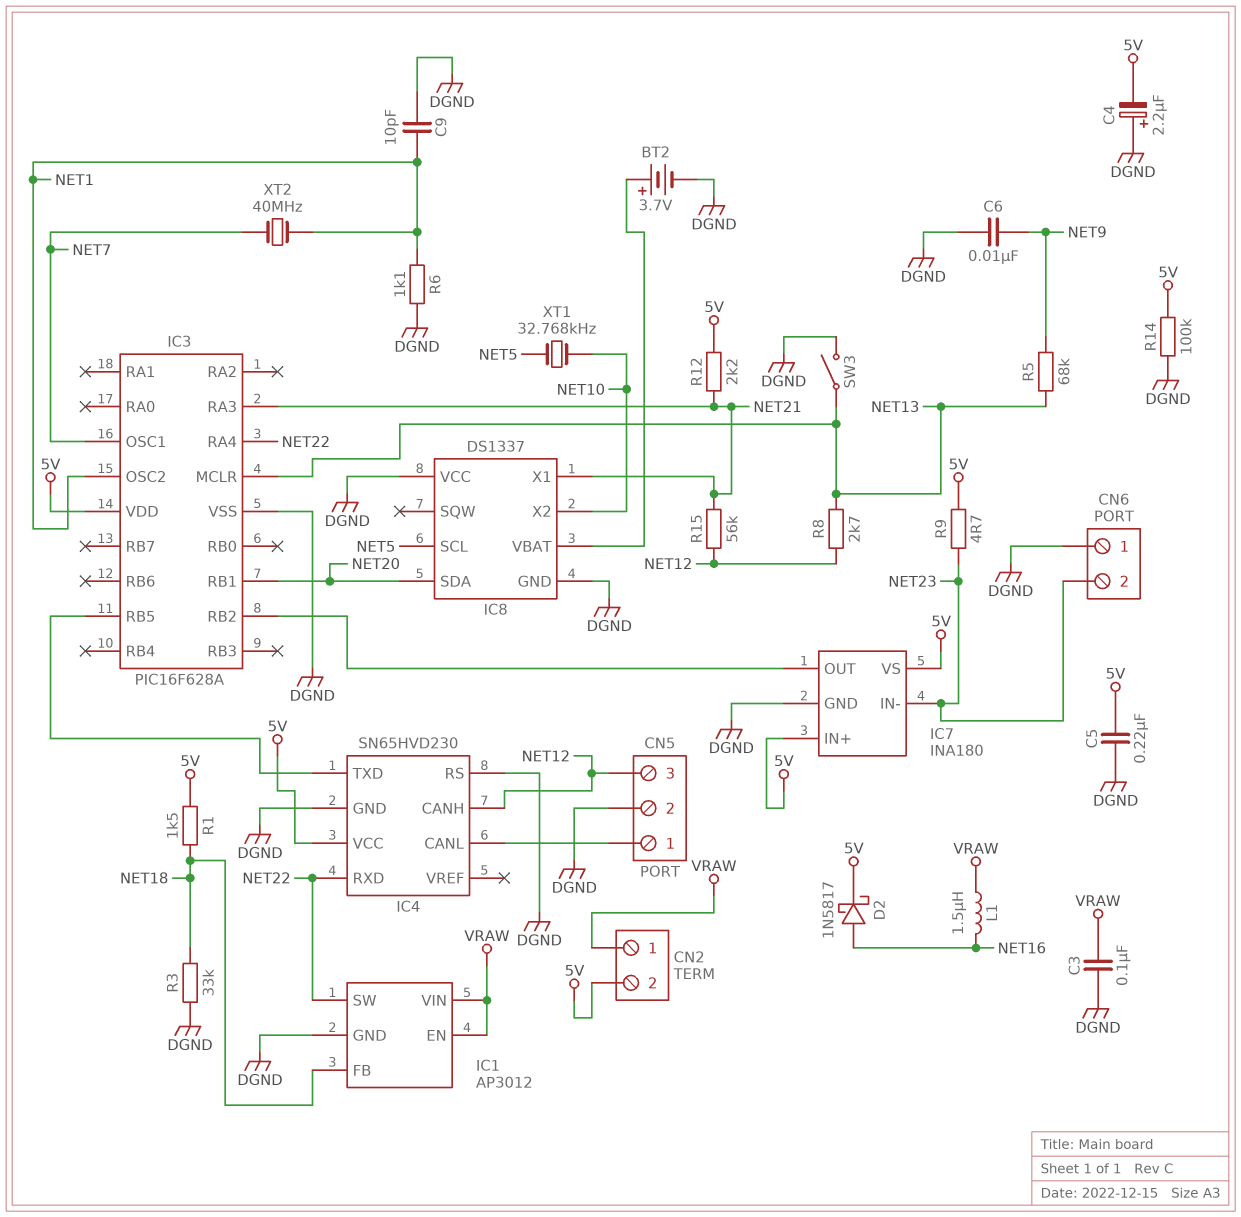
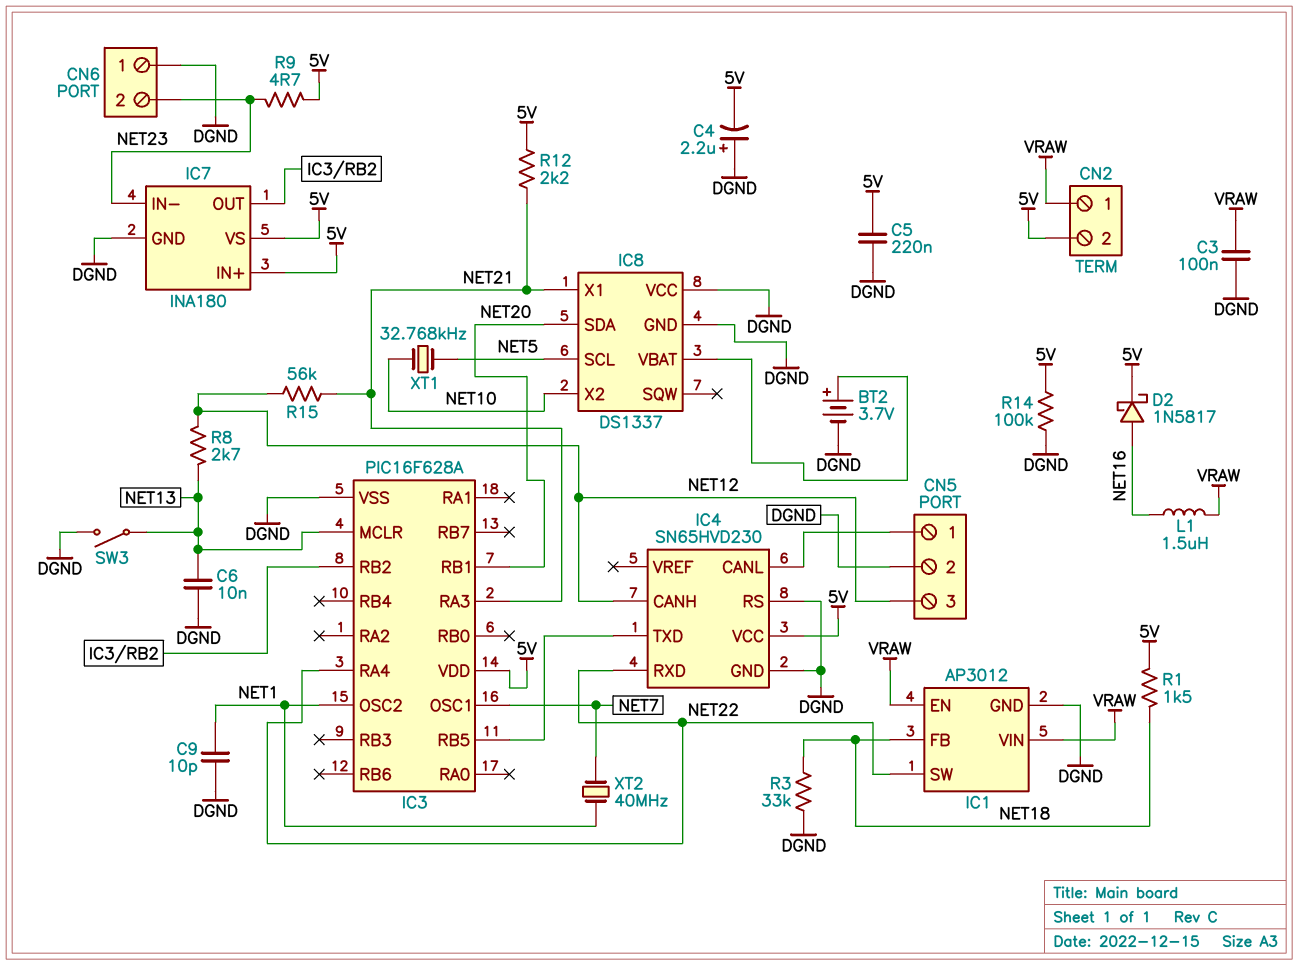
C6: 10nF (DGND, NET9) -> 10nF (DGND, NET13)
R5: 68k (NET9, NET13) -> none
R6: 1.1k (DGND, NET1) -> none

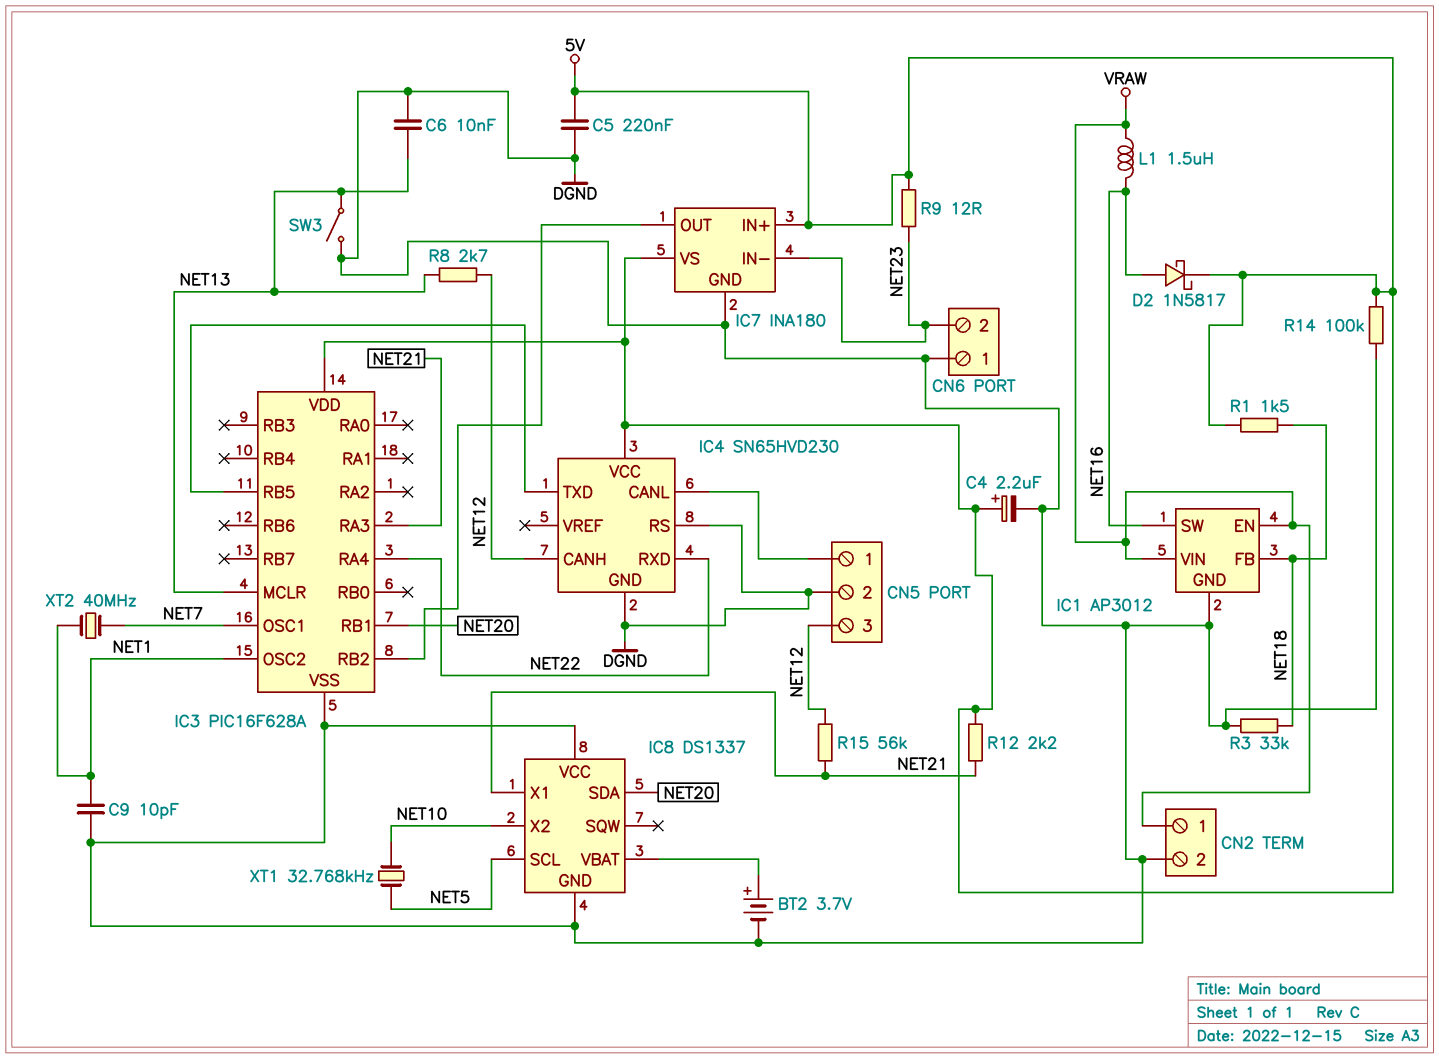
C3: 100nF (DGND, VRAW) -> none
C4: 2.2uF (plus DGND, minus 5V) -> 2.2uF (plus 5V, minus DGND)
CN2 pin 2: 5V -> DGND
IC1 pin SW: NET22 -> NET16
R9: 4.7 (5V, NET23) -> 12 (5V, NET23)

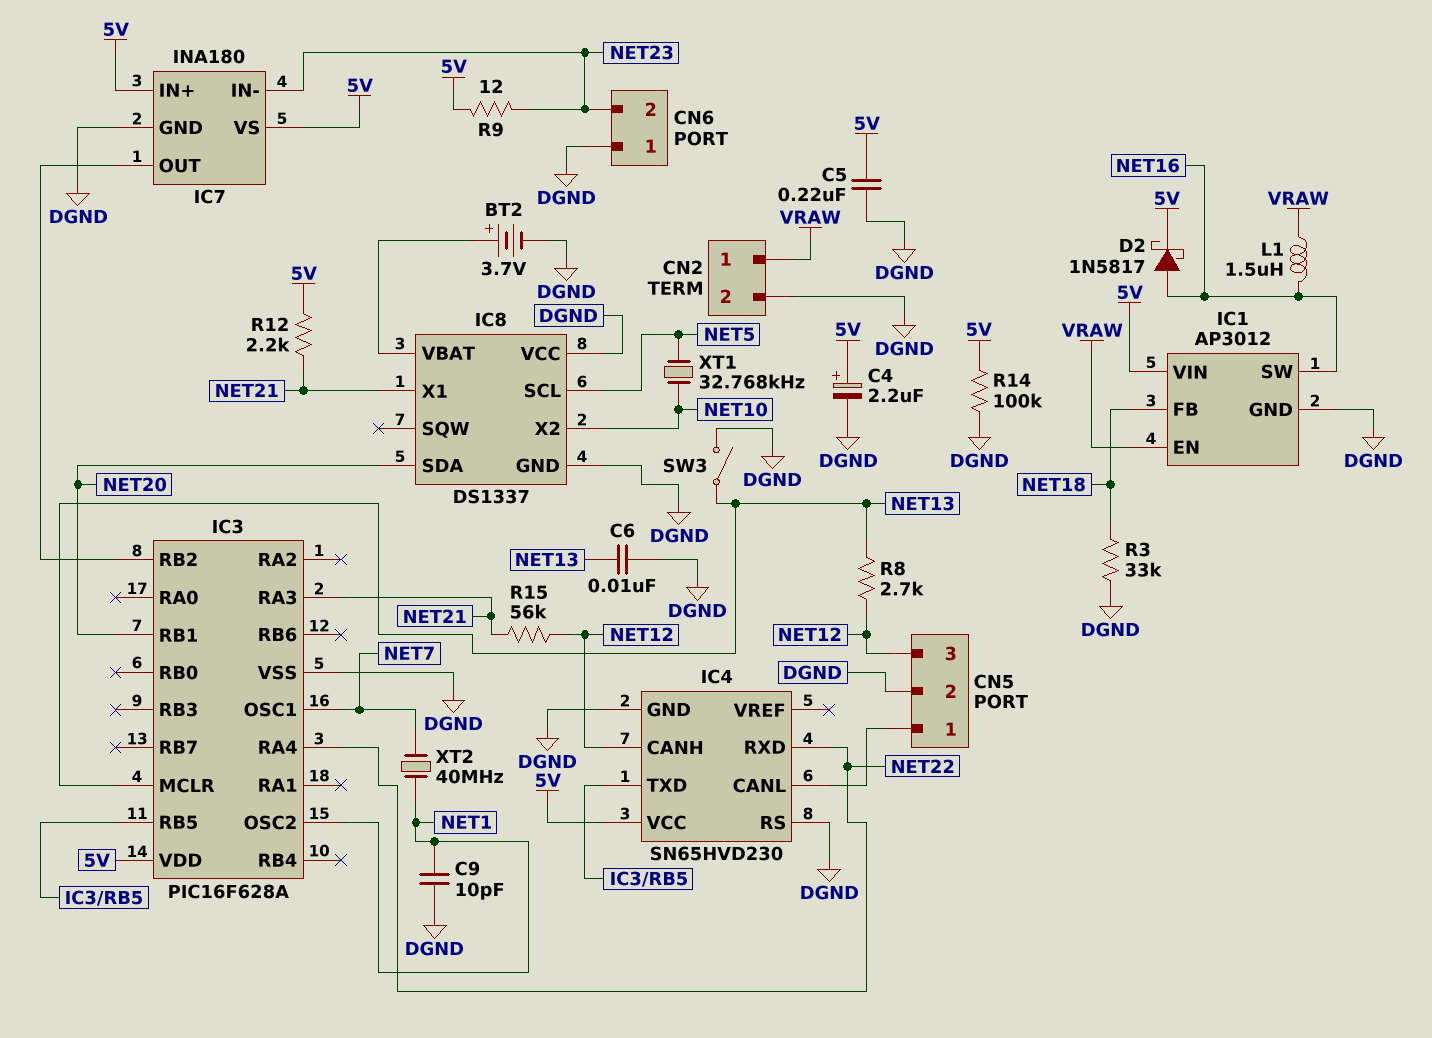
IC1 pin VIN: VRAW -> 5V
R1: 1.5k (5V, NET18) -> none

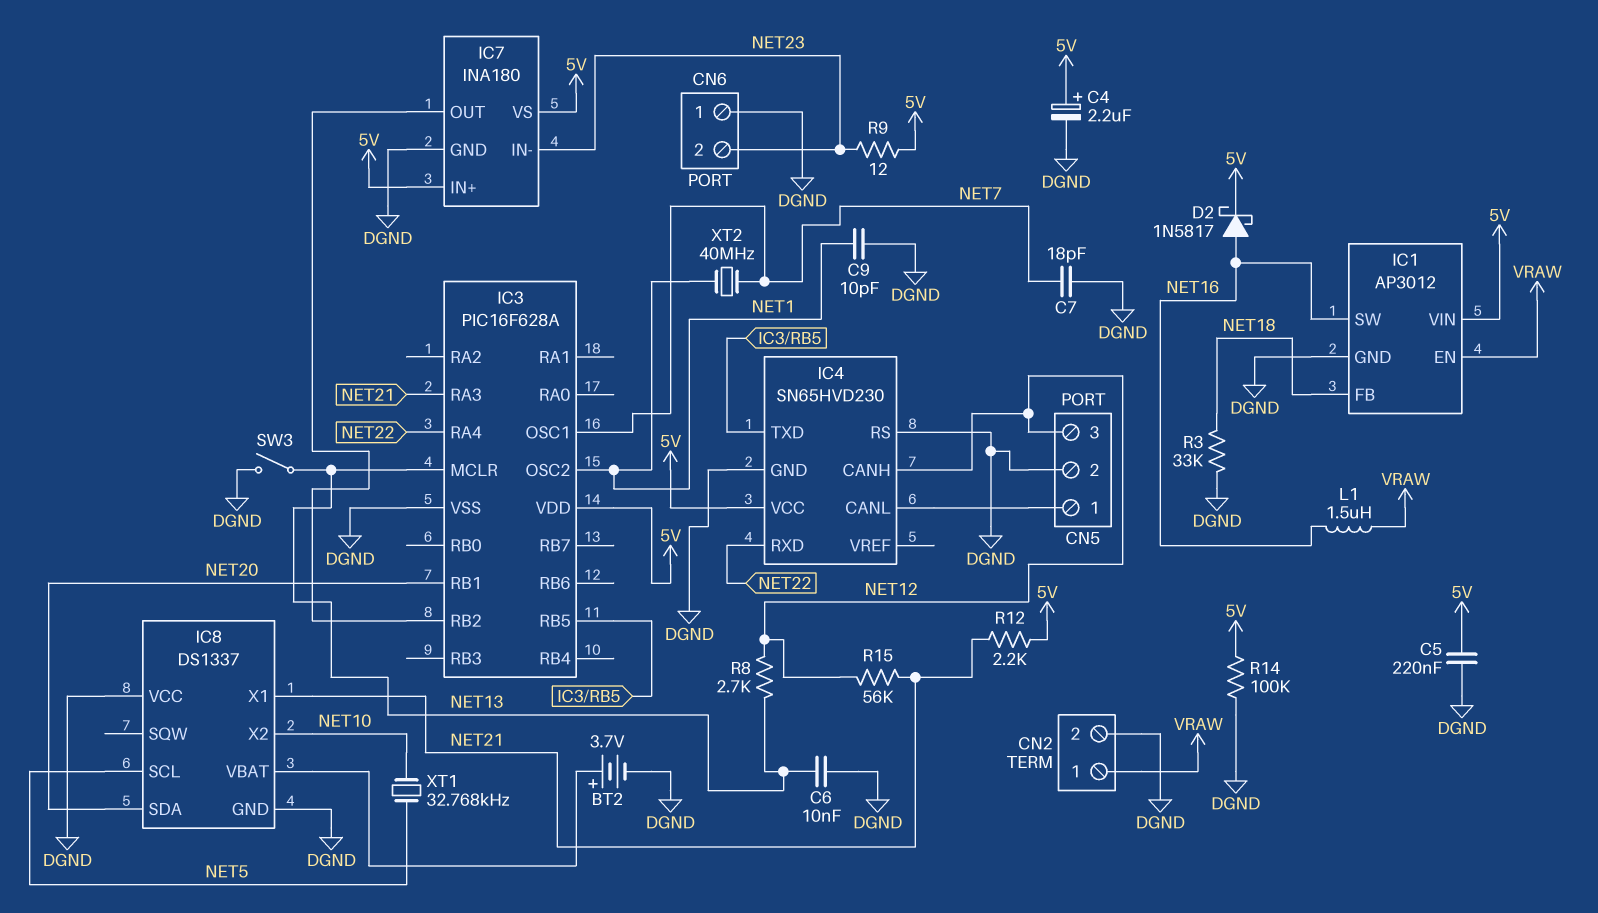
C7: none -> 18pF (DGND, NET7)

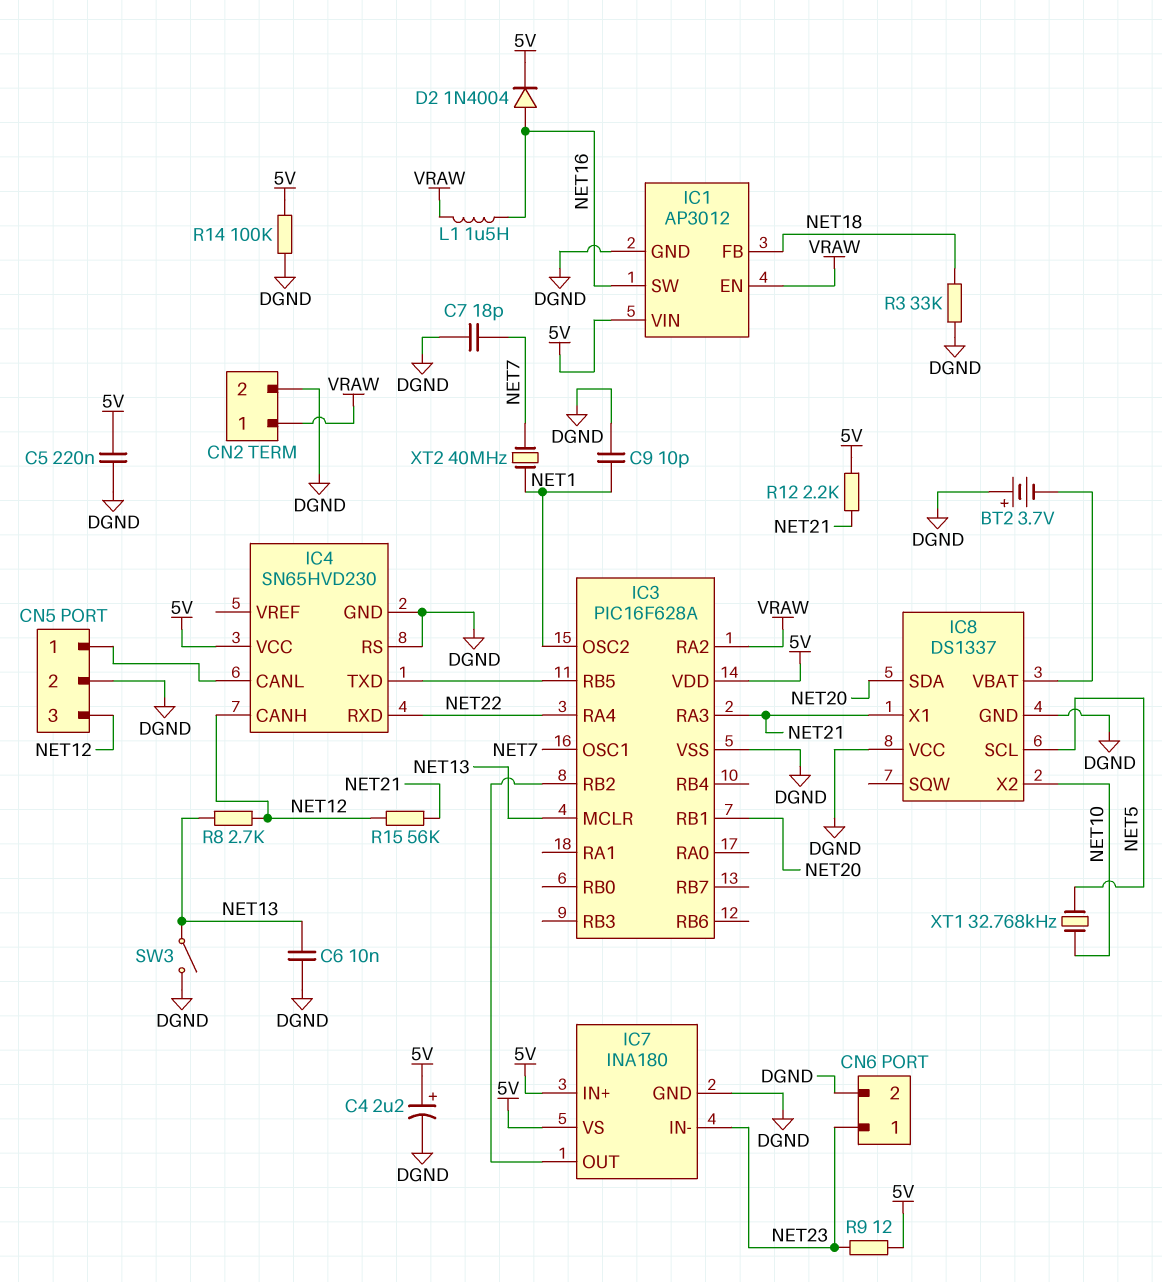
BT2: 3.7V (plus IC8/VBAT, minus DGND) -> 3.7V (plus DGND, minus IC8/VBAT)
CN6 pin 1: DGND -> NET23
CN6 pin 2: NET23 -> DGND
D2: schottky 1N5817 (A NET16, K 5V) -> diode 1N4004 (A NET16, K 5V)
IC3 pin RA2: none -> VRAW

